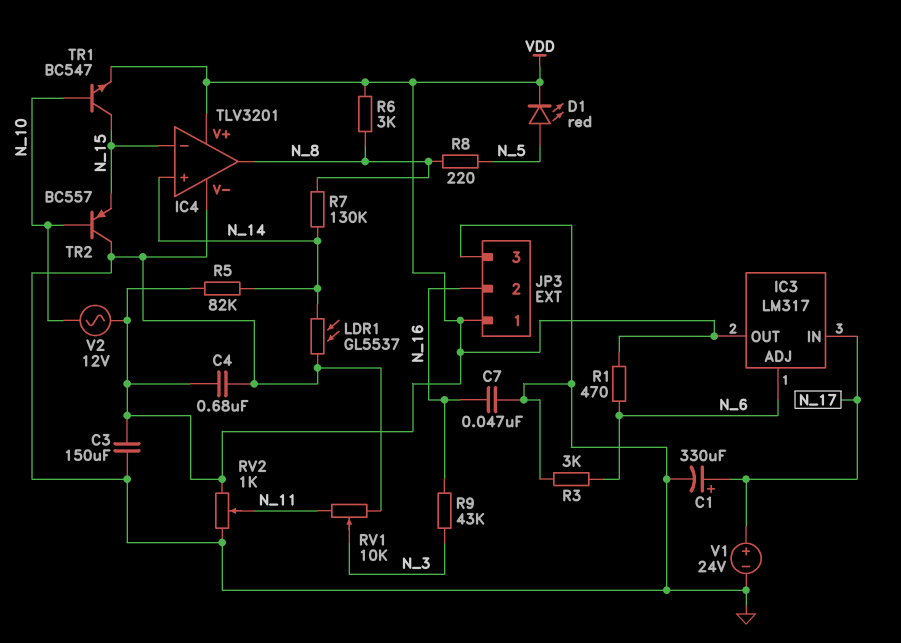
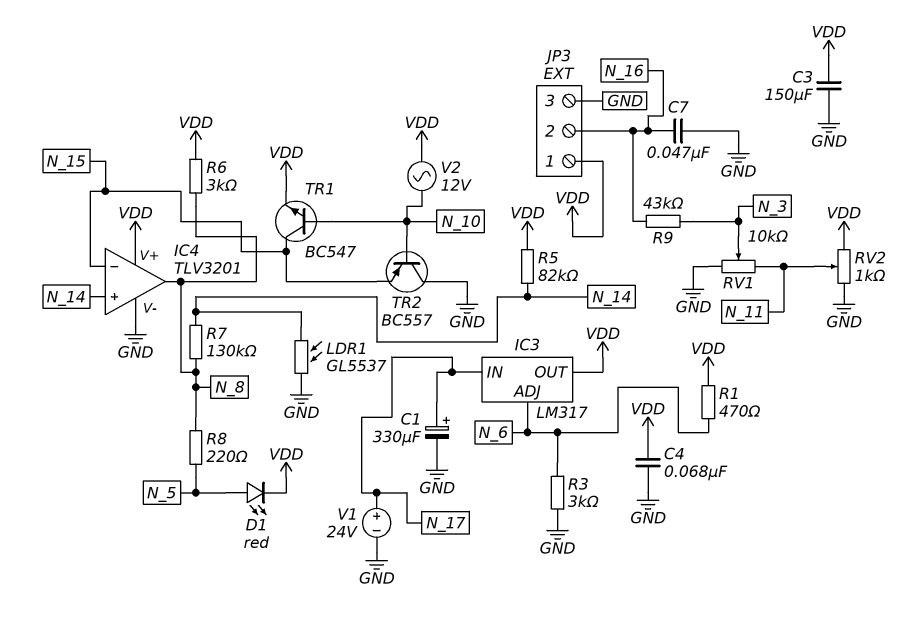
C4: 680nF (GND, VDD) -> 68nF (GND, VDD)

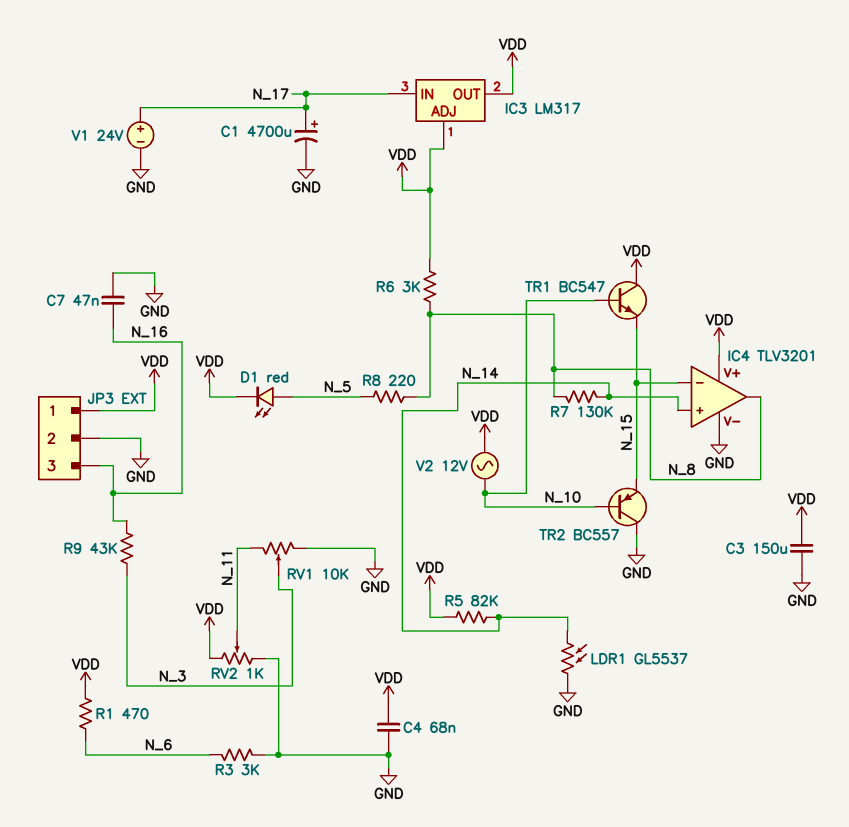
C1: 330uF (plus N_17, minus GND) -> 4700uF (plus N_17, minus GND)
IC3 pin ADJ: N_6 -> VDD
JP3 pin 2: N_16 -> GND
JP3 pin 3: GND -> N_16
TR1: NPN BC547 (B N_10, C N_15, E VDD) -> NPN BC547 (B N_10, C VDD, E N_15)

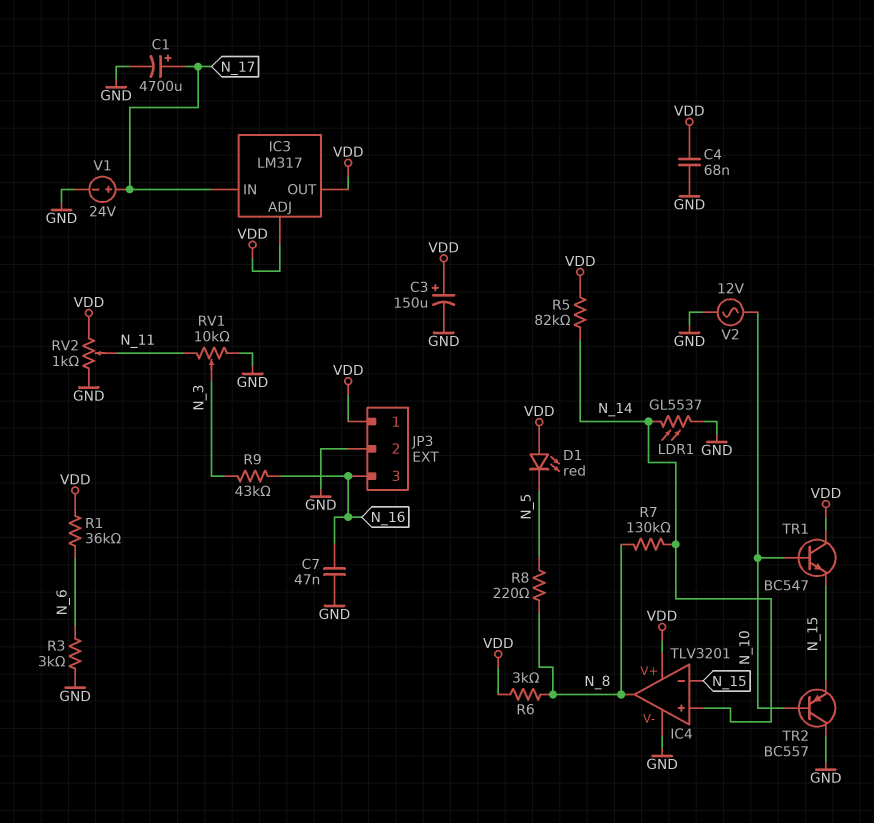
C3: 150uF (GND, VDD) -> 150uF (plus VDD, minus GND)
D1: LED red (A N_5, K VDD) -> LED red (A VDD, K N_5)
R1: 470 (N_6, VDD) -> 36k (N_6, VDD)
V2: AC 12V (N_10, VDD) -> AC 12V (GND, N_10)

